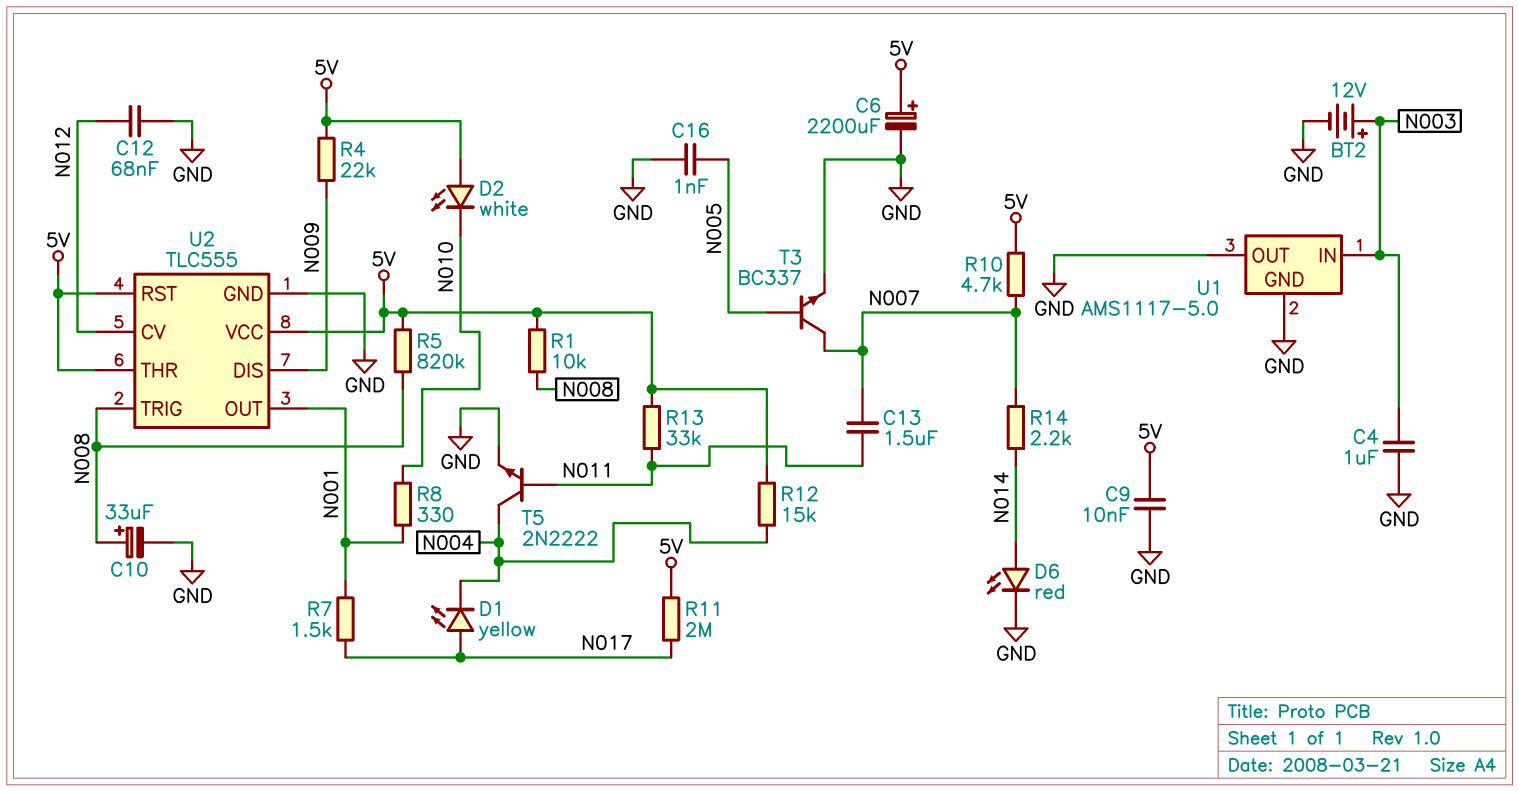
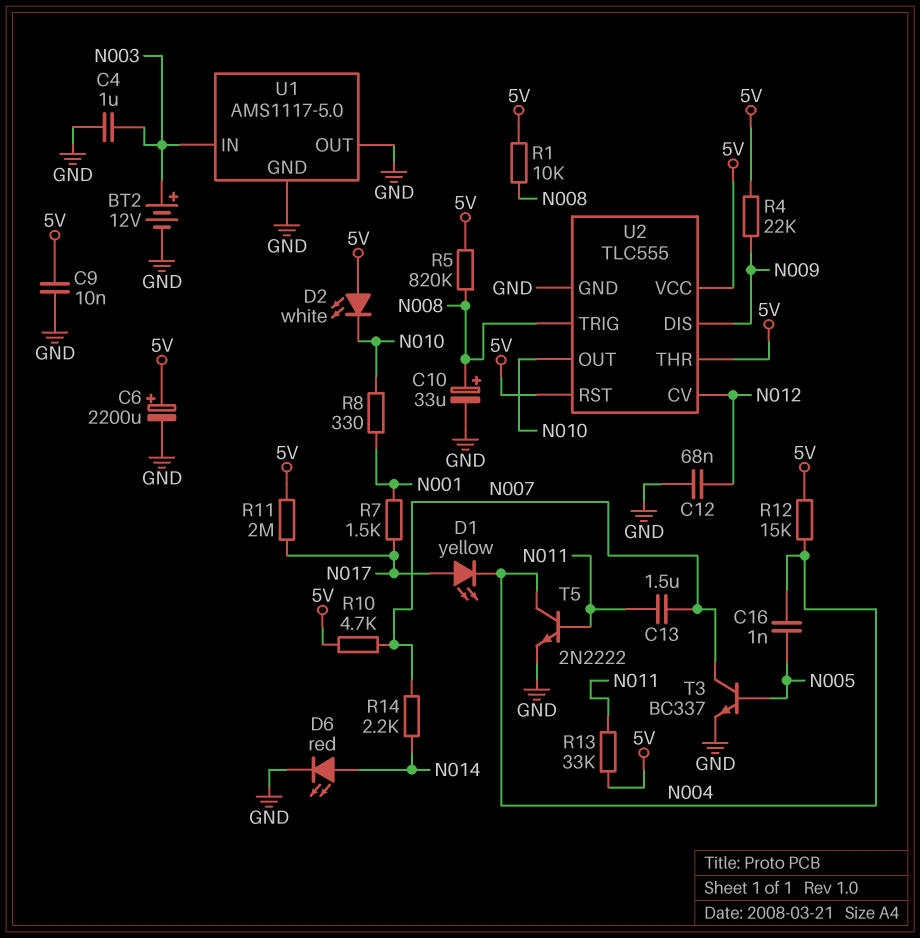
C16: 1nF (GND, N005) -> 1nF (N004, N005)
U2 pin OUT: N001 -> N010

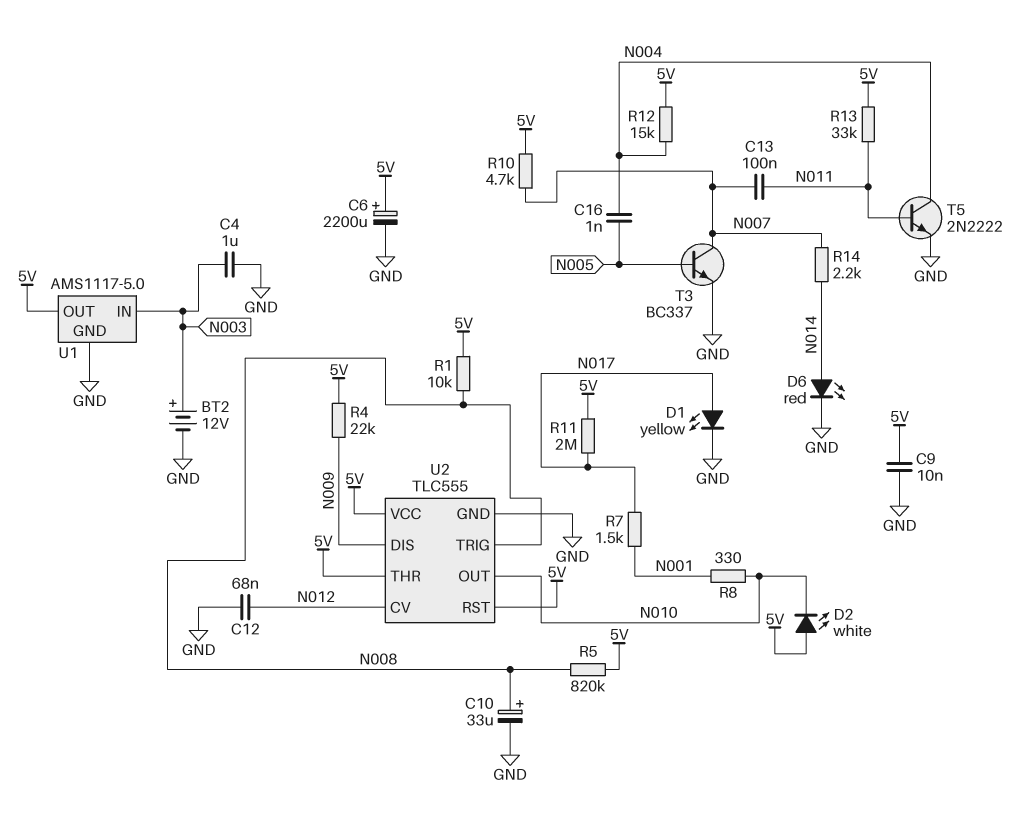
C13: 1.5uF (N007, N011) -> 100nF (N007, N011)
D1: LED yellow (A N017, K N004) -> LED yellow (A N017, K GND)
U1 pin OUT: GND -> 5V

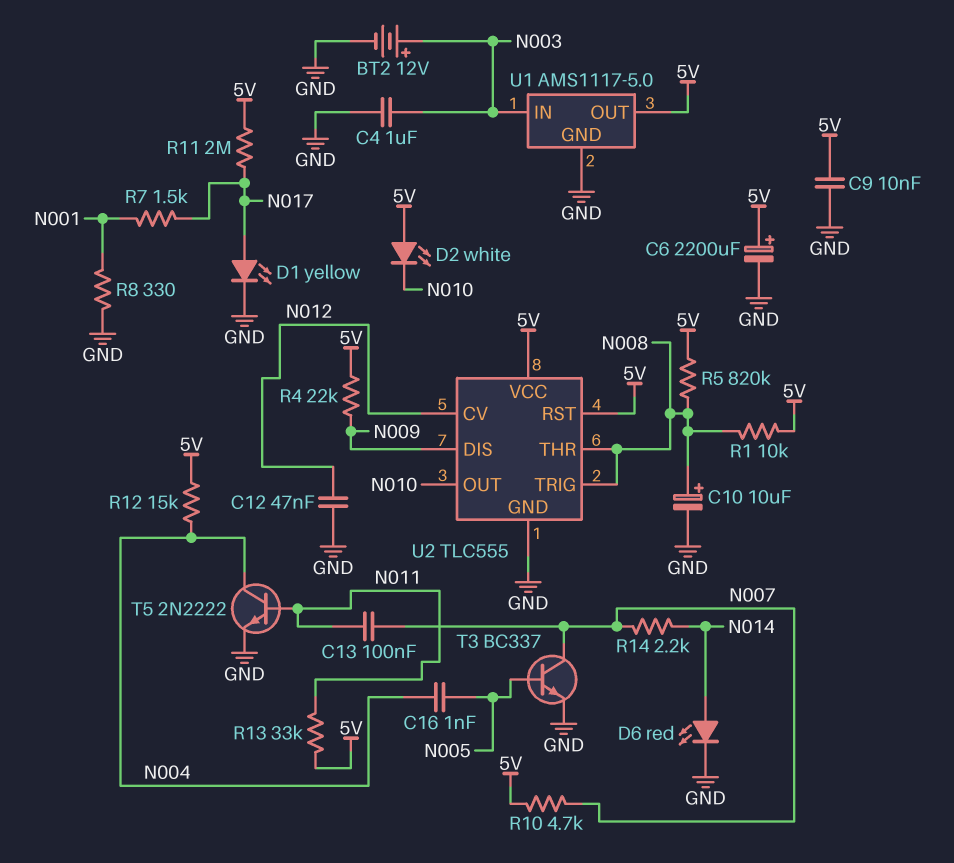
C10: 33uF (plus N008, minus GND) -> 10uF (plus N008, minus GND)
C12: 68nF (GND, N012) -> 47nF (GND, N012)
R8: 330 (N001, N010) -> 330 (GND, N001)
U2 pin THR: 5V -> N008

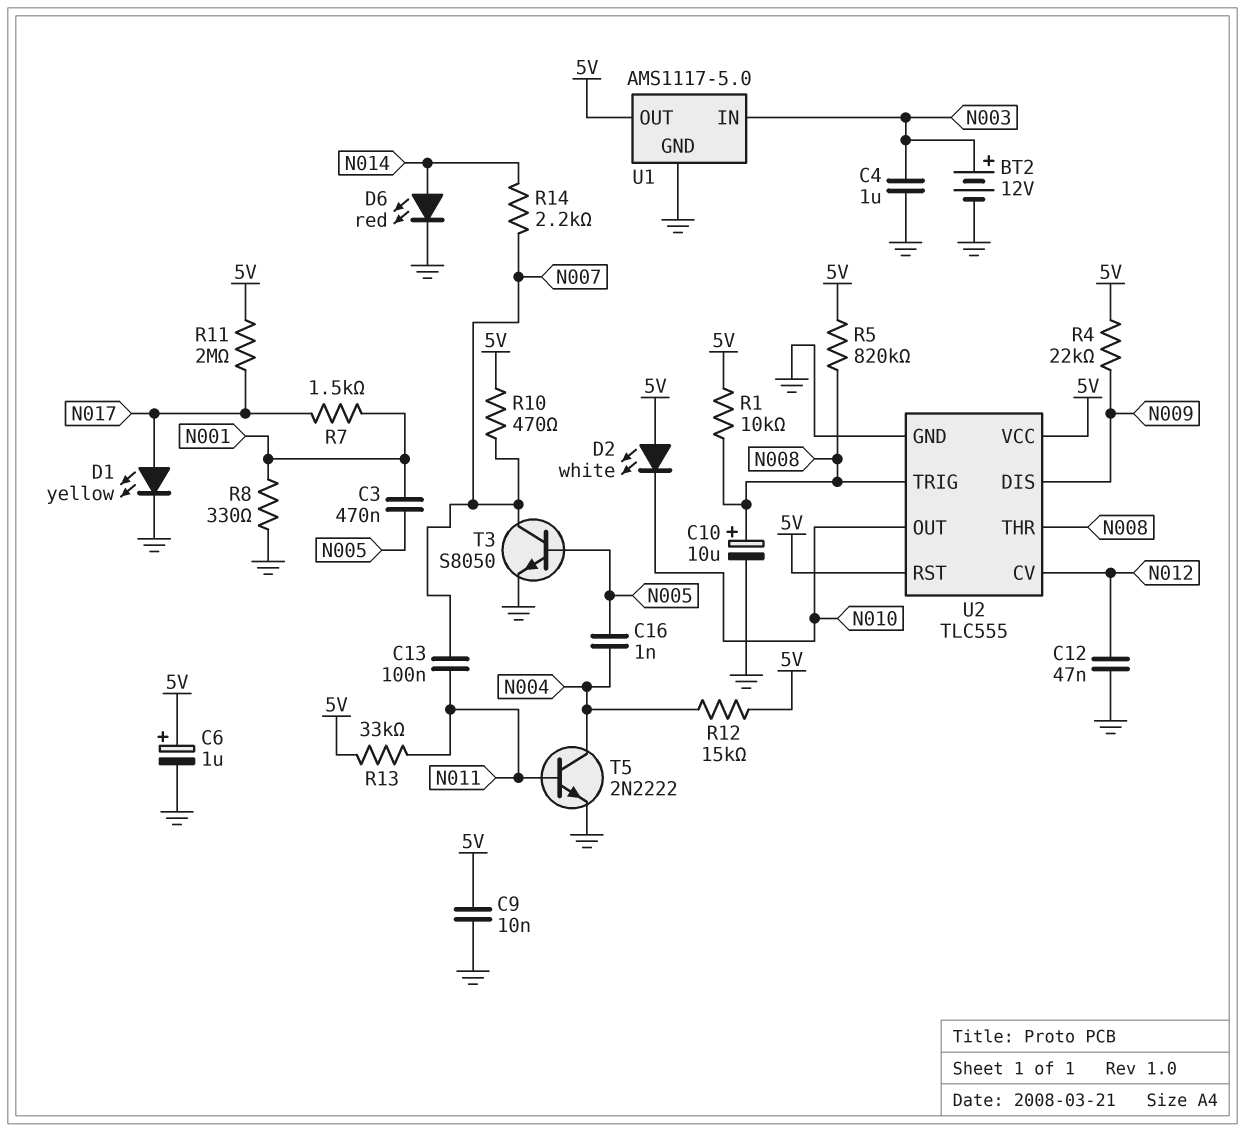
C3: none -> 470nF (N001, N005)
C6: 2200uF (plus 5V, minus GND) -> 1uF (plus 5V, minus GND)
R10: 4.7k (5V, N007) -> 470 (5V, N007)
T3: NPN BC337 (B N005, C N007, E GND) -> NPN S8050 (B N005, C N007, E GND)

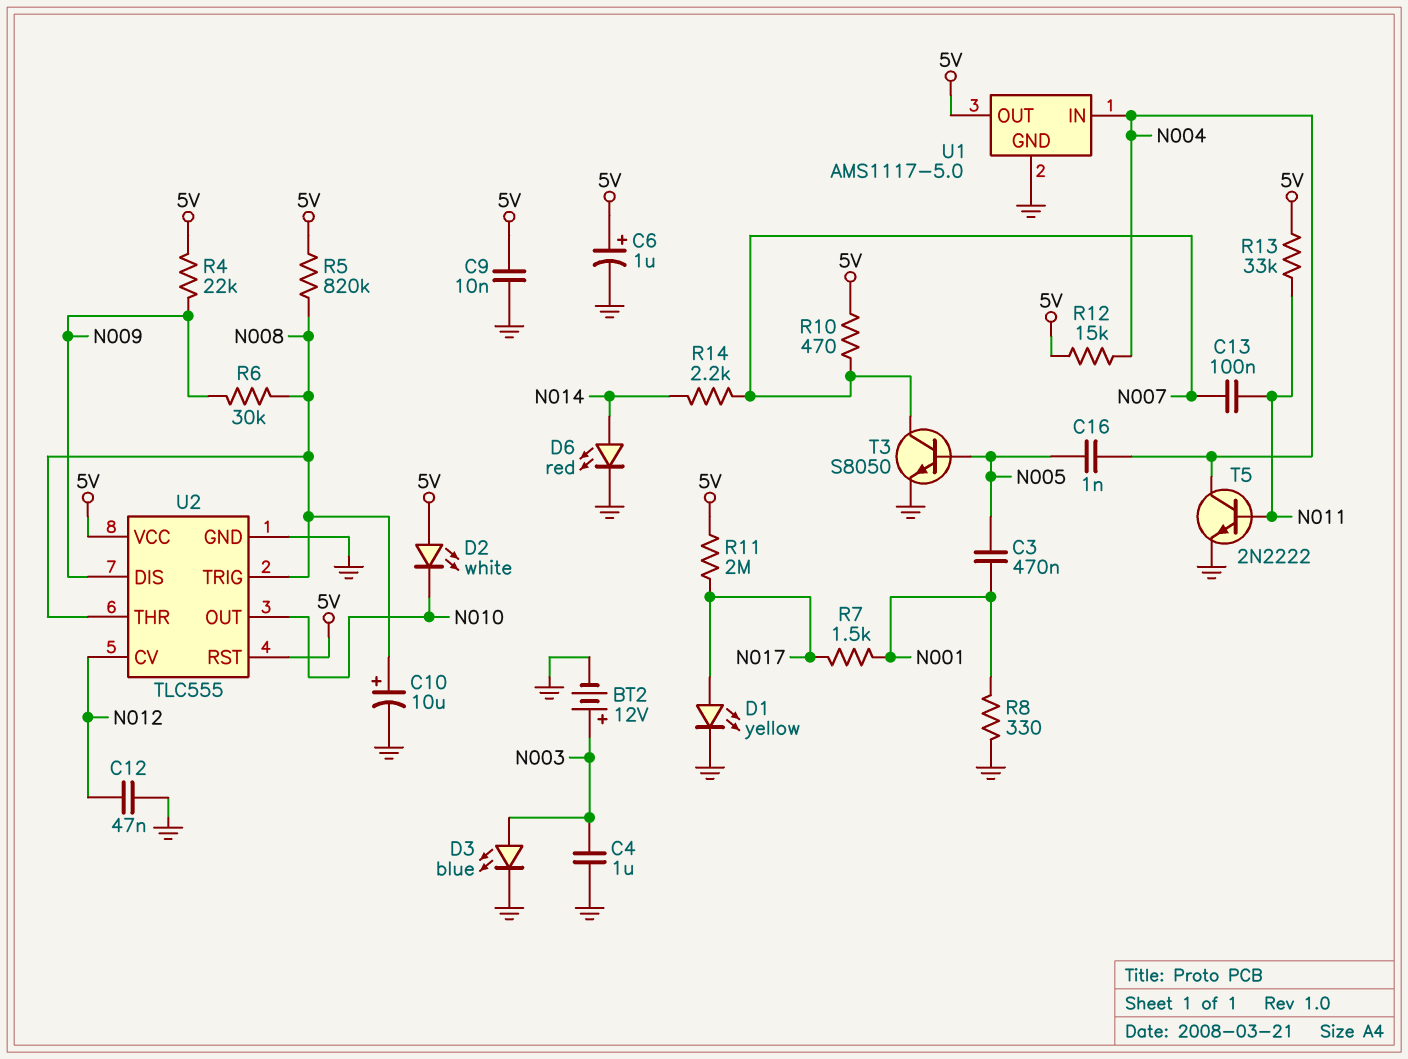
D3: none -> LED blue (A N003, K GND)
R1: 10k (5V, N008) -> none
R6: none -> 30k (N008, N009)
U1 pin IN: N003 -> N004

